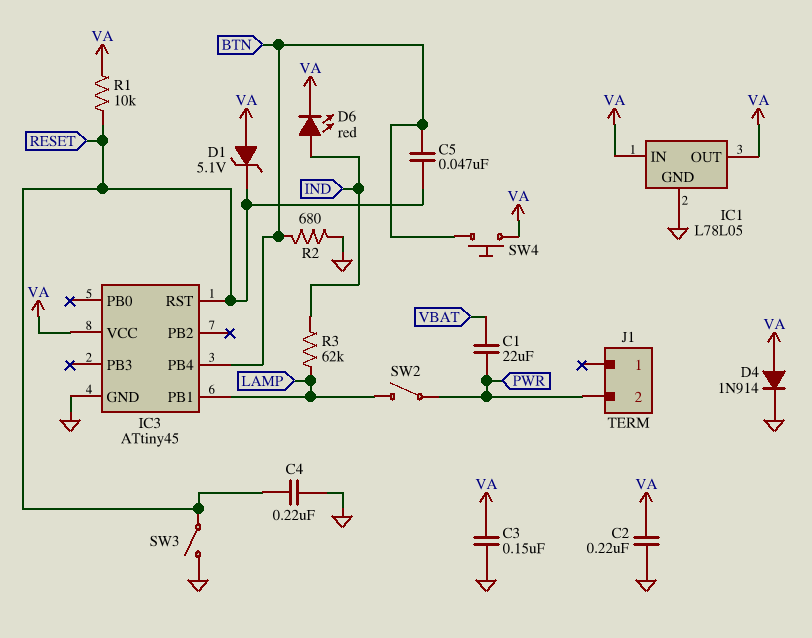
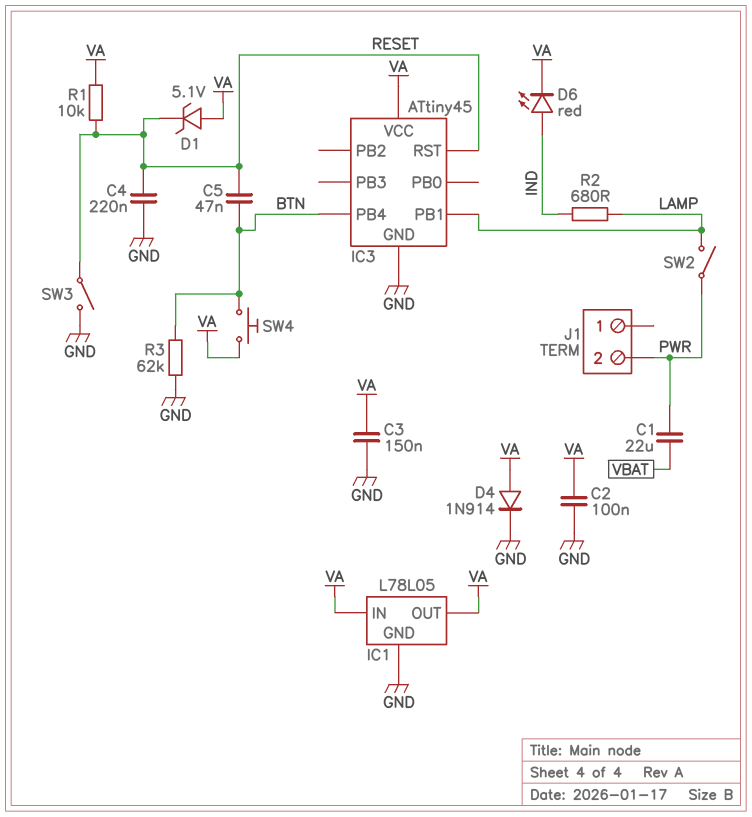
C2: 220nF (GND, VA) -> 100nF (GND, VA)
R2: 680 (BTN, GND) -> 680 (IND, LAMP)
R3: 62k (IND, LAMP) -> 62k (BTN, GND)

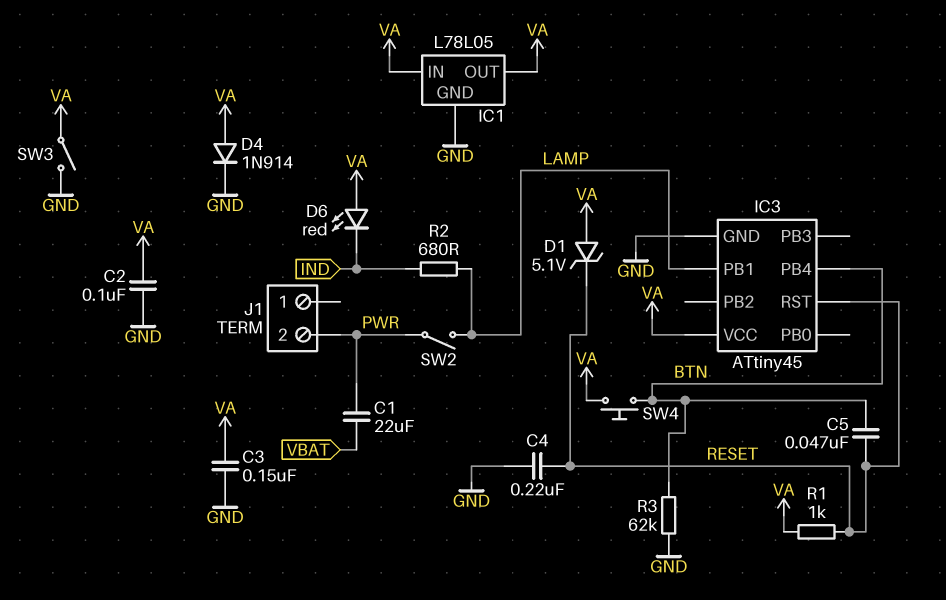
D6: LED red (A IND, K VA) -> LED red (A VA, K IND)
R1: 10k (RESET, VA) -> 1k (RESET, VA)
SW3: switch (GND, RESET) -> switch (GND, VA)

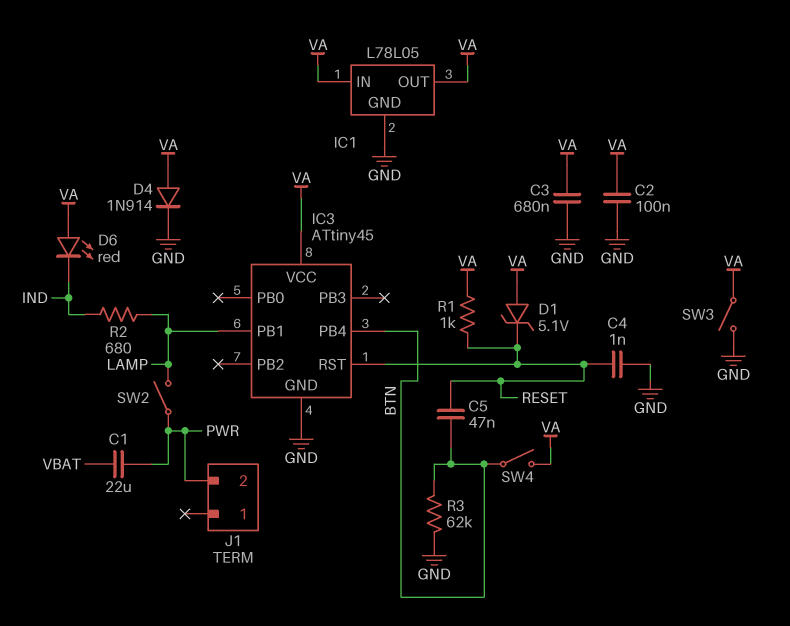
C3: 150nF (GND, VA) -> 680nF (GND, VA)
C4: 220nF (GND, RESET) -> 1nF (GND, RESET)
SW4: button (BTN, VA) -> switch (BTN, VA)

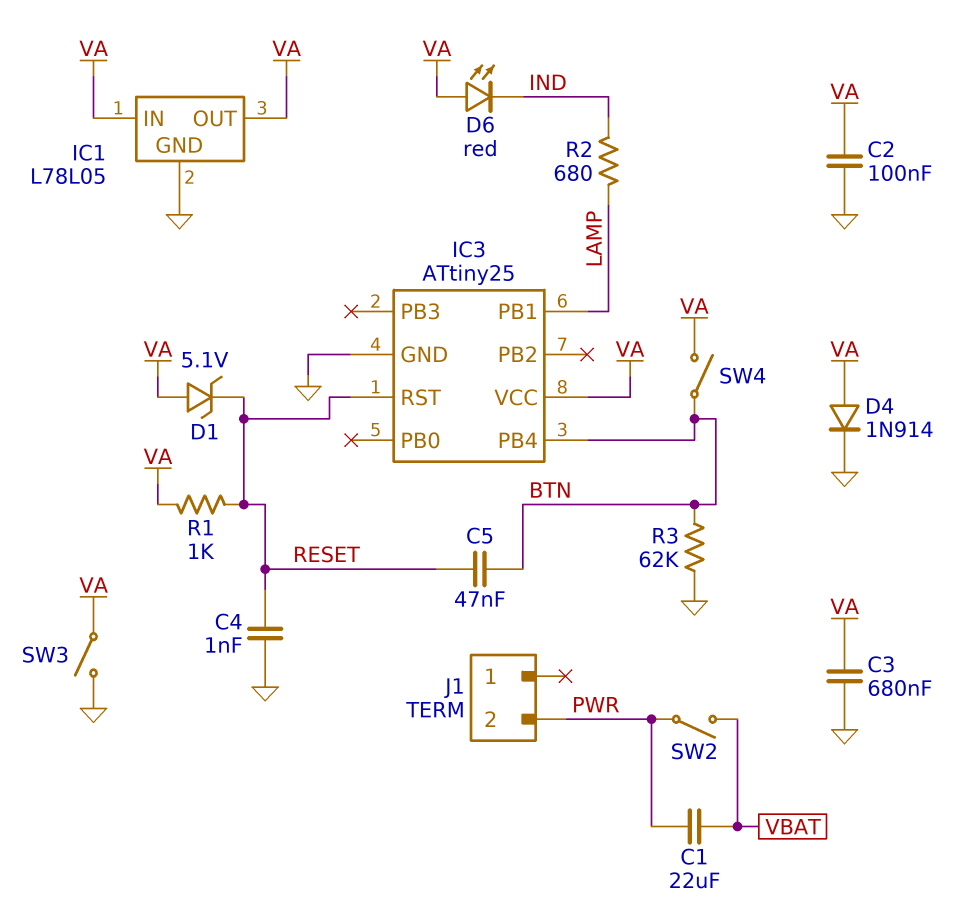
IC3: ATtiny45 -> ATtiny25
SW2: switch (LAMP, PWR) -> switch (PWR, VBAT)

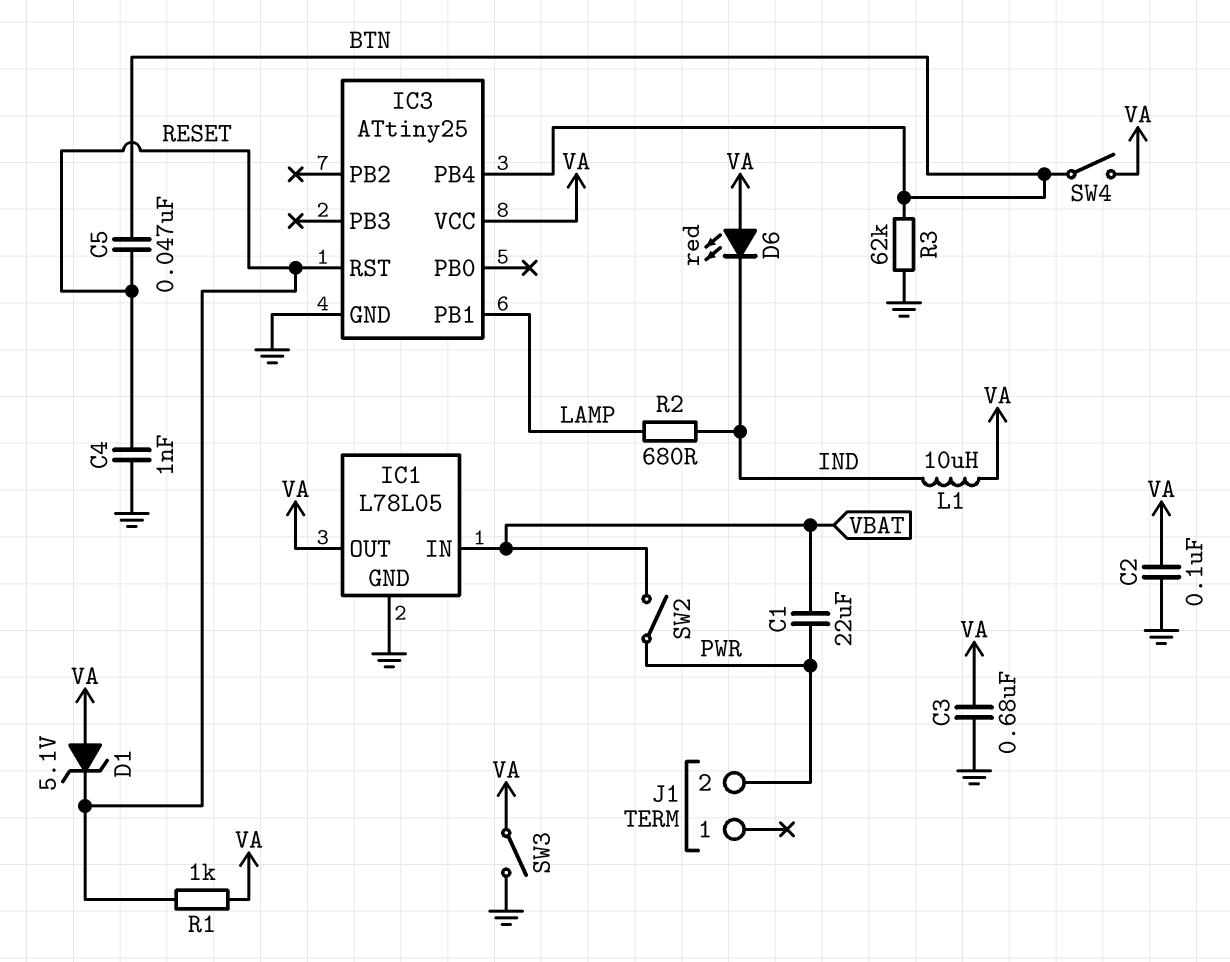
D4: diode 1N914 (A VA, K GND) -> none
IC1 pin IN: VA -> VBAT
L1: none -> 10uH (IND, VA)

